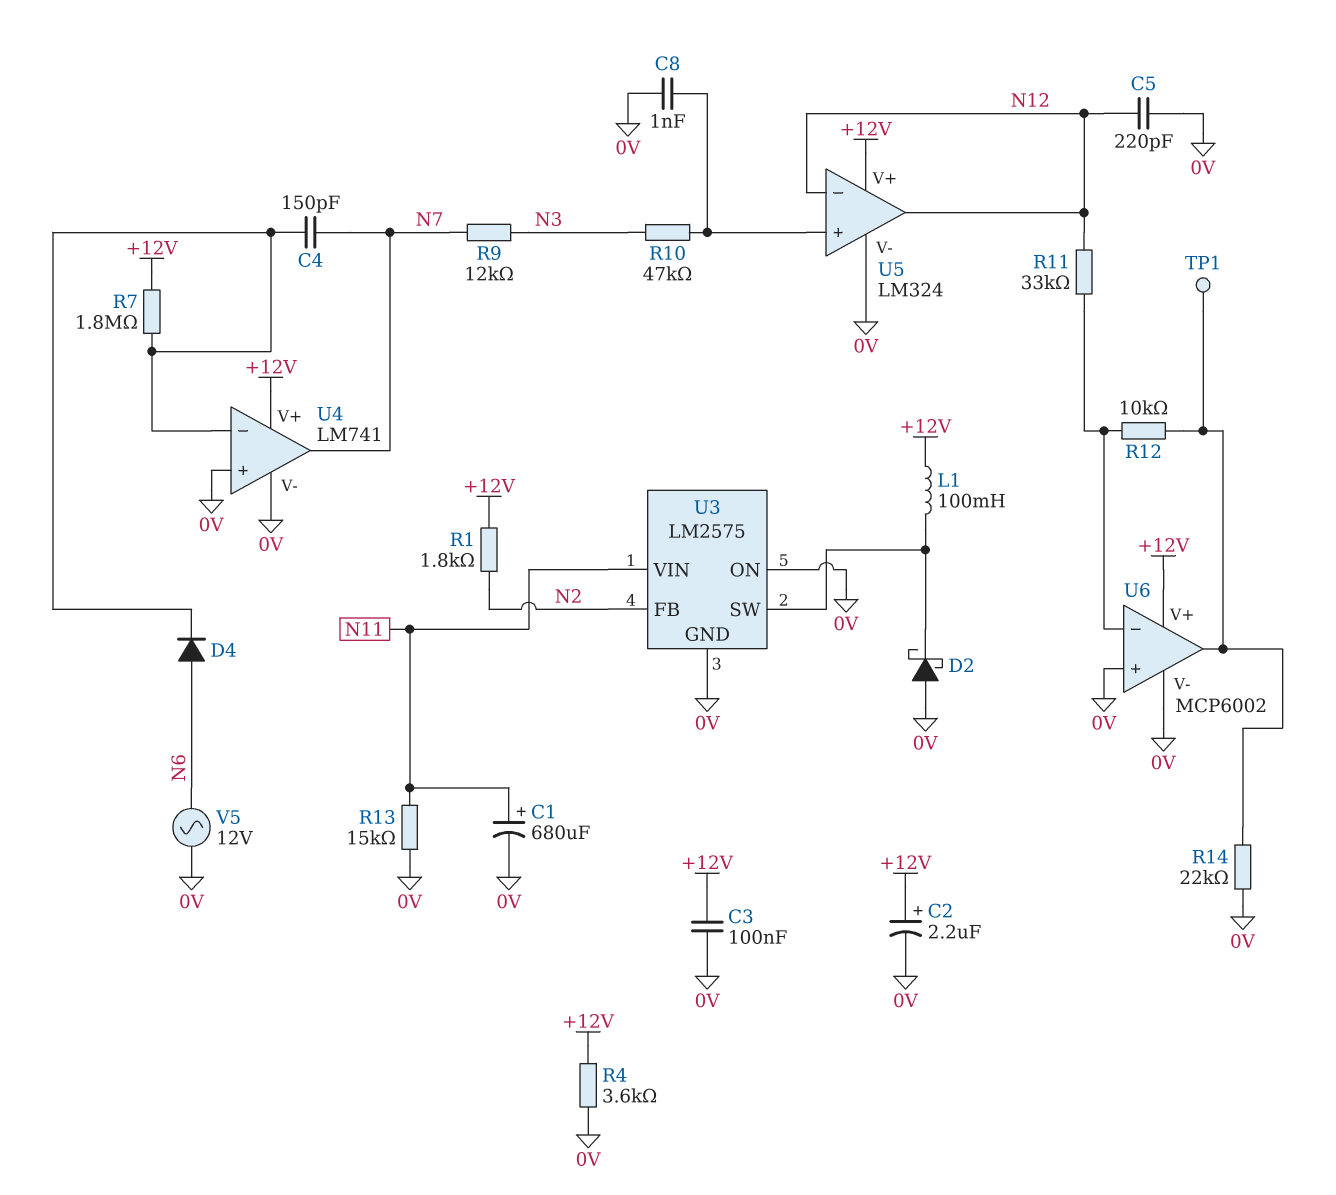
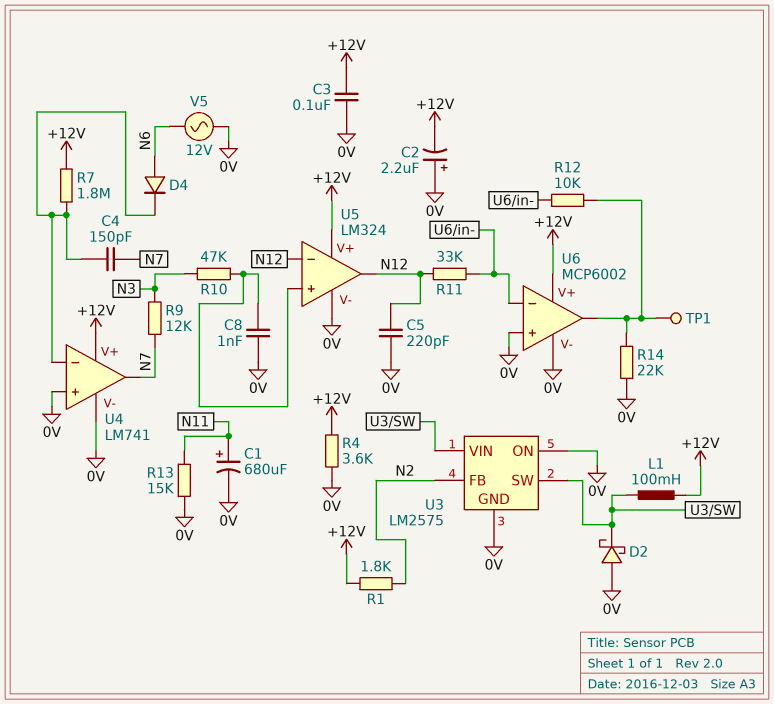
C2: 2.2uF (plus +12V, minus 0V) -> 2.2uF (plus 0V, minus +12V)
U3 pin VIN: N11 -> U3/SW

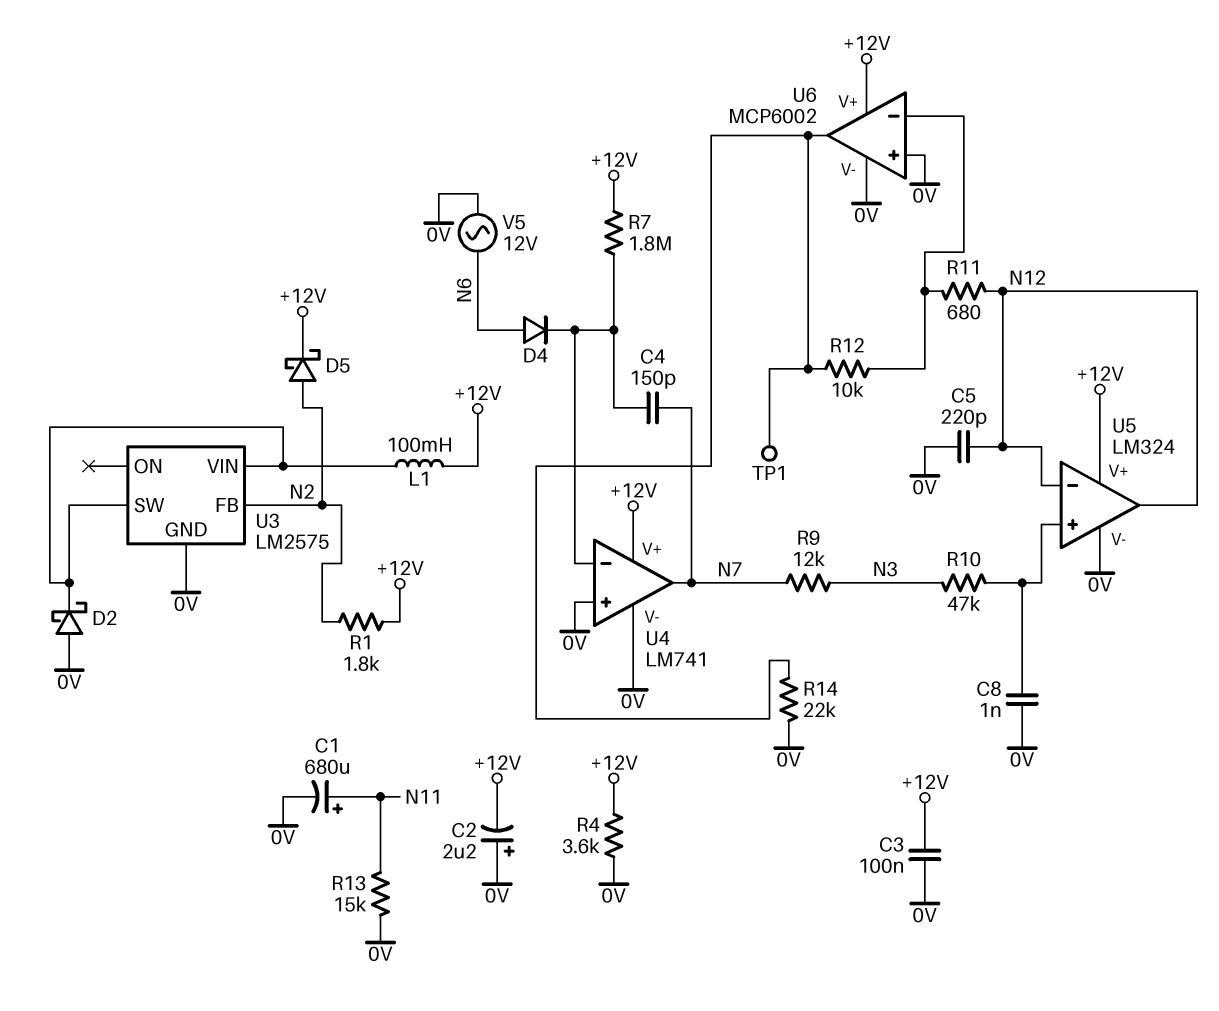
D5: none -> schottky (A N2, K +12V)
R11: 33k (N12, U6/in-) -> 680 (N12, U6/in-)
U3 pin ON: 0V -> none

